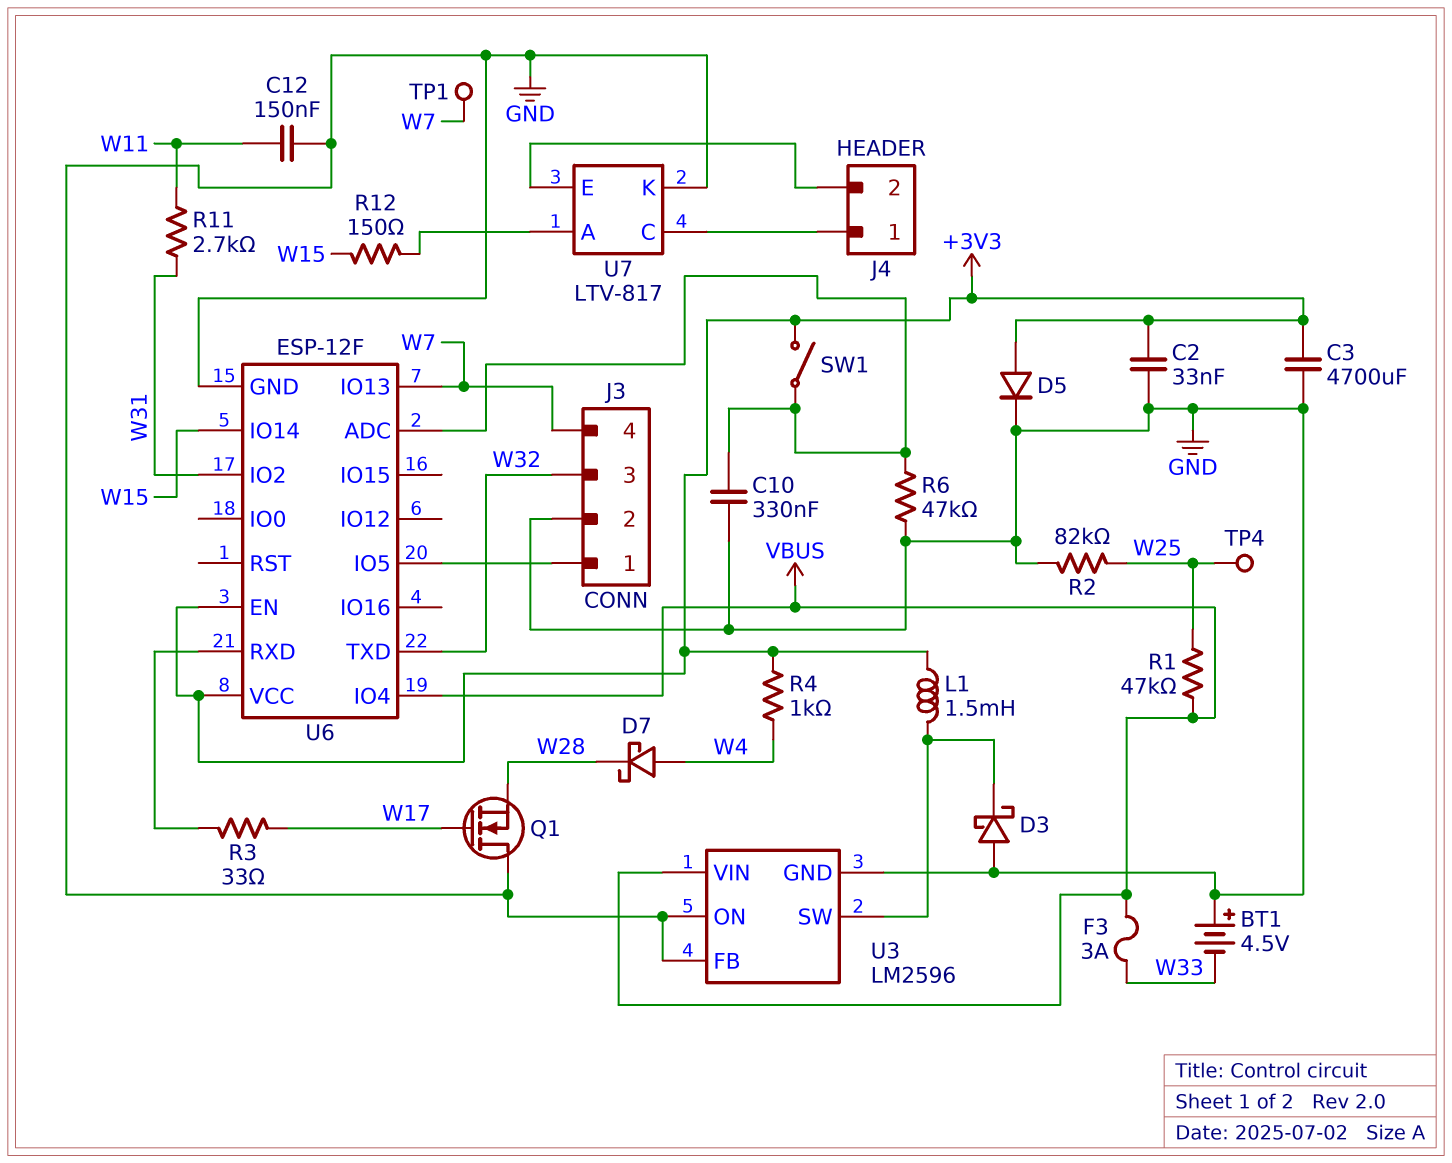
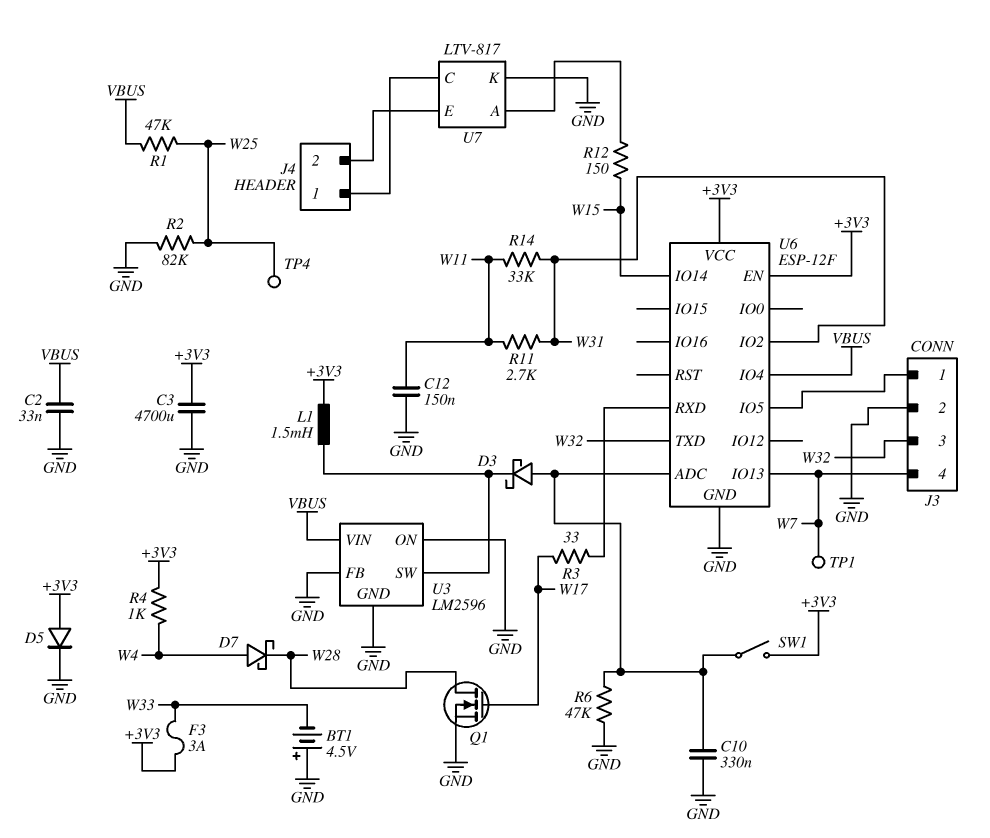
C2: 33nF (+3V3, GND) -> 33nF (GND, VBUS)
D3: schottky (A GND, K U3/SW) -> schottky (A U6/ADC, K U3/SW)
F3: 3A (VBUS, W33) -> 3A (+3V3, W33)
Q1: NMOS (G W17, D GND, S W28) -> NMOS (G W17, D W28, S GND)
R14: none -> 33k (W11, W31)

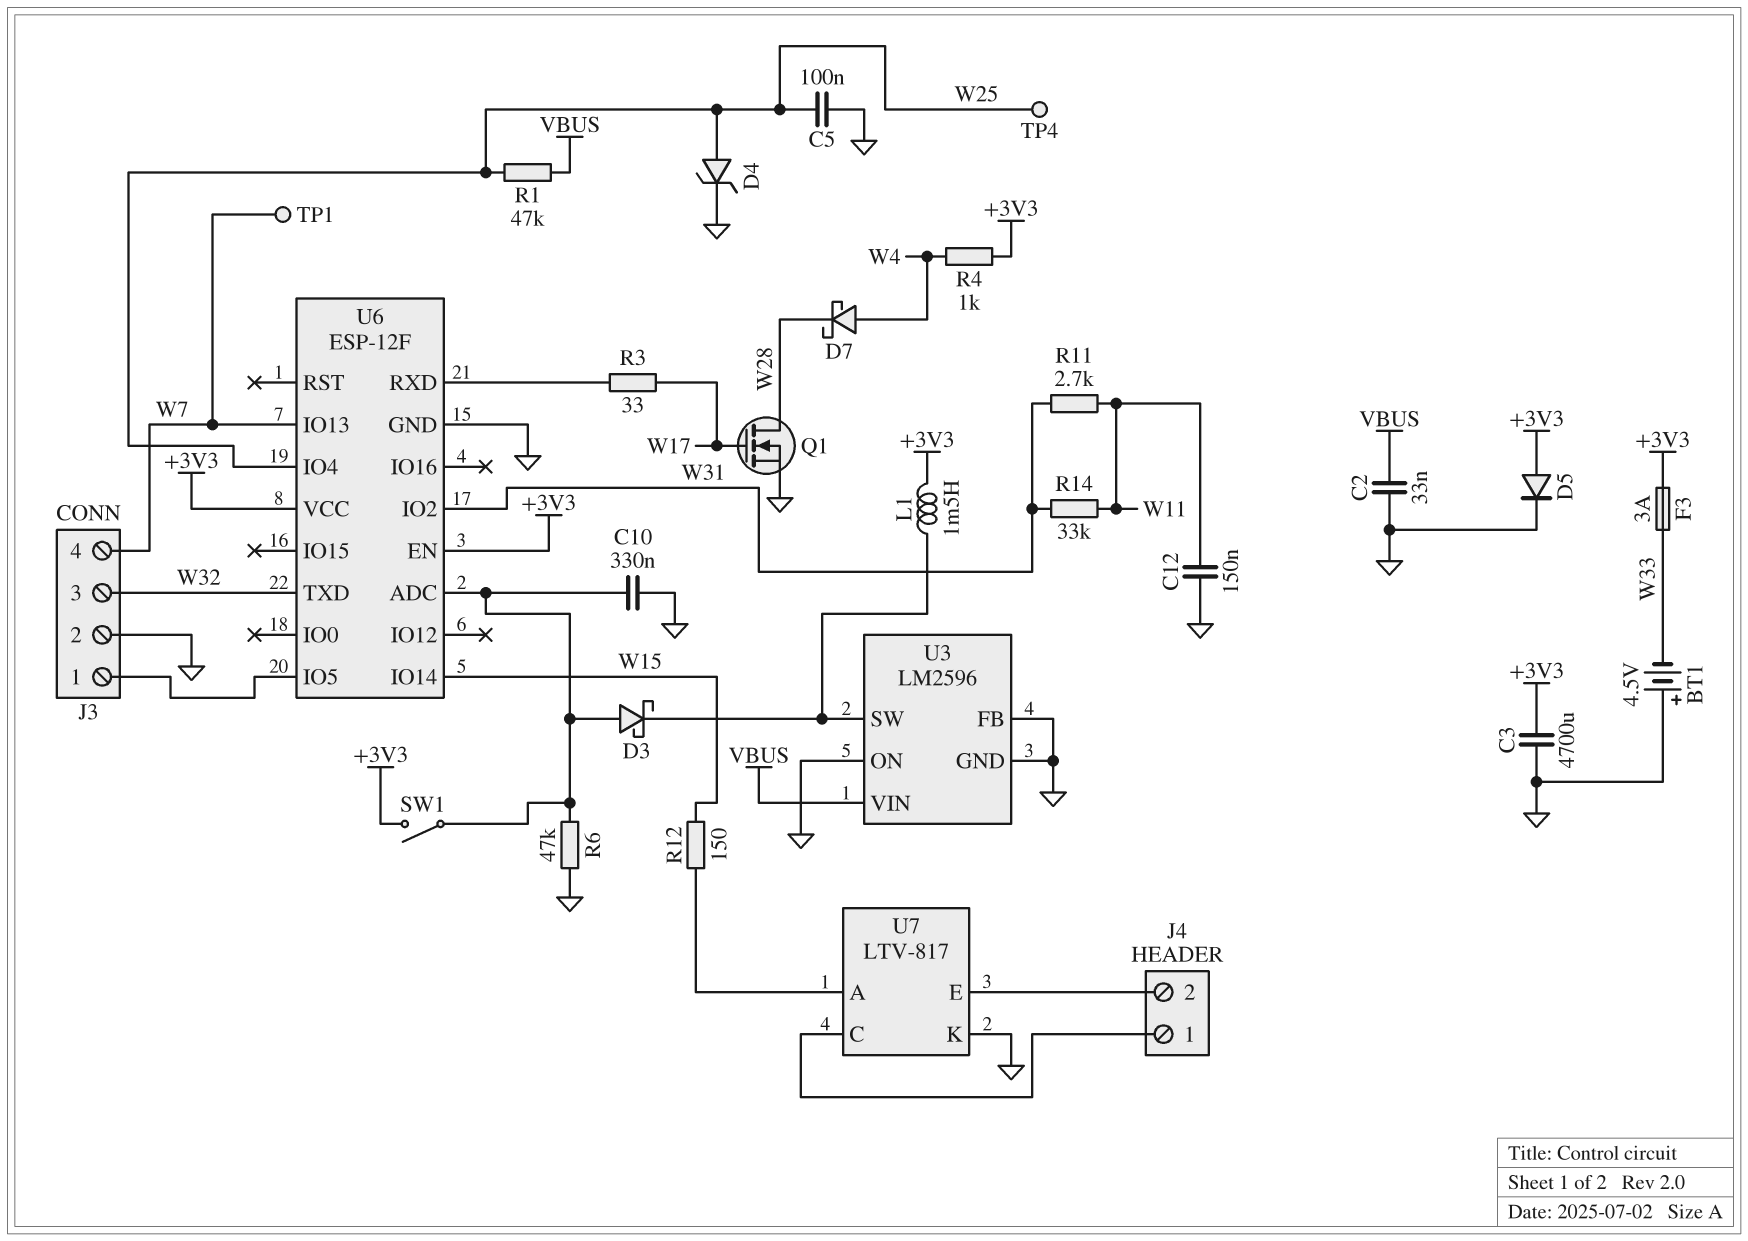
C5: none -> 100nF (GND, W25)
D4: none -> zener (A W25, K GND)
R2: 82k (GND, W25) -> none
U6 pin IO4: VBUS -> W25

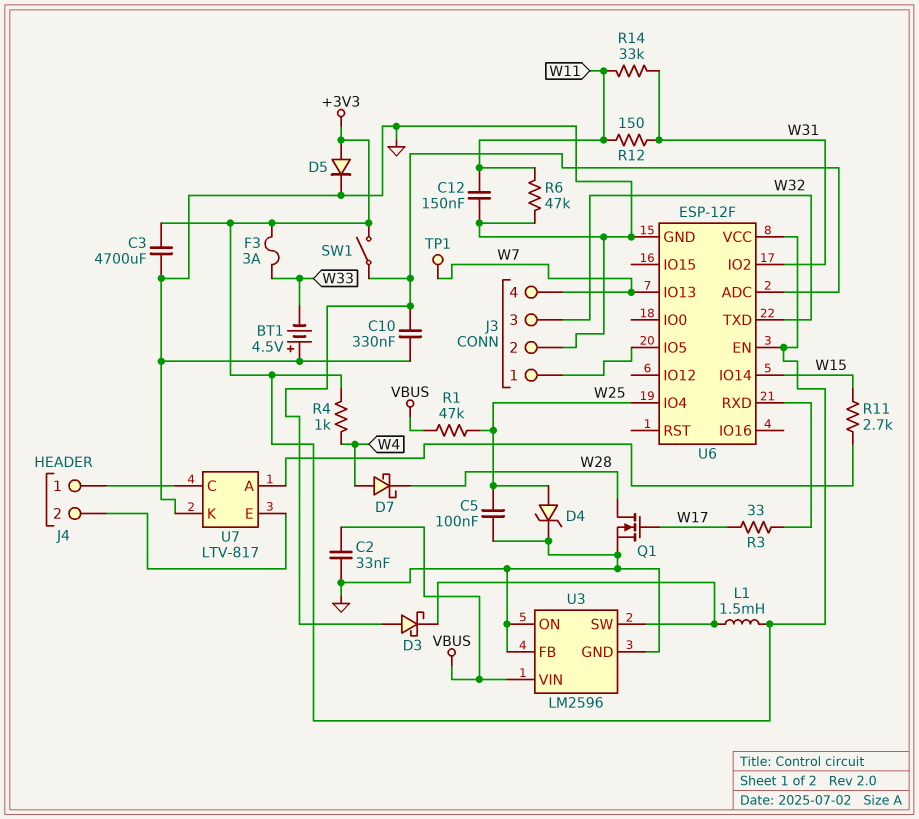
R6: 47k (GND, U6/ADC) -> 47k (GND, W11)
R11: 2.7k (W11, W31) -> 2.7k (U7/A, W15)
R12: 150 (U7/A, W15) -> 150 (W11, W31)
TP4: test point (W25) -> none

